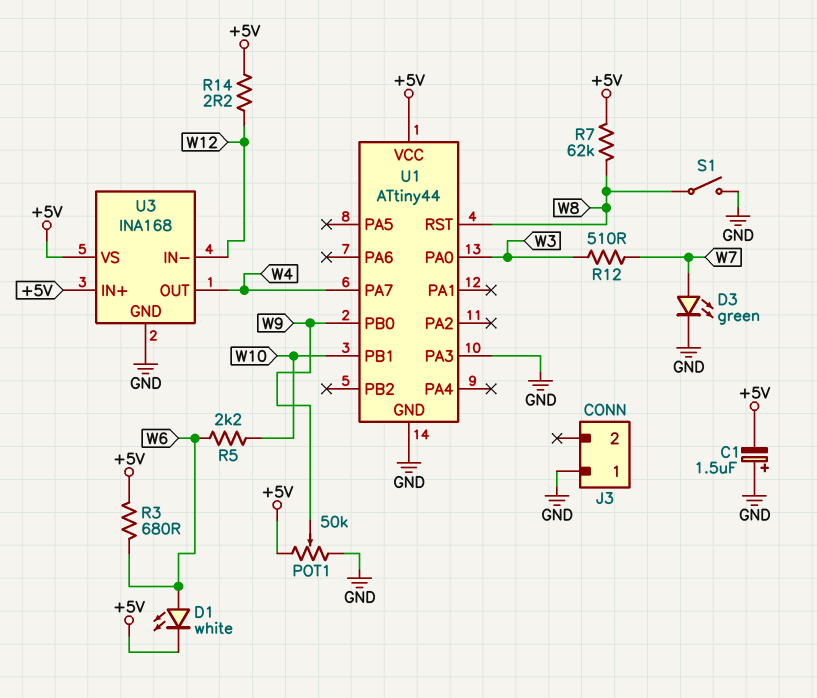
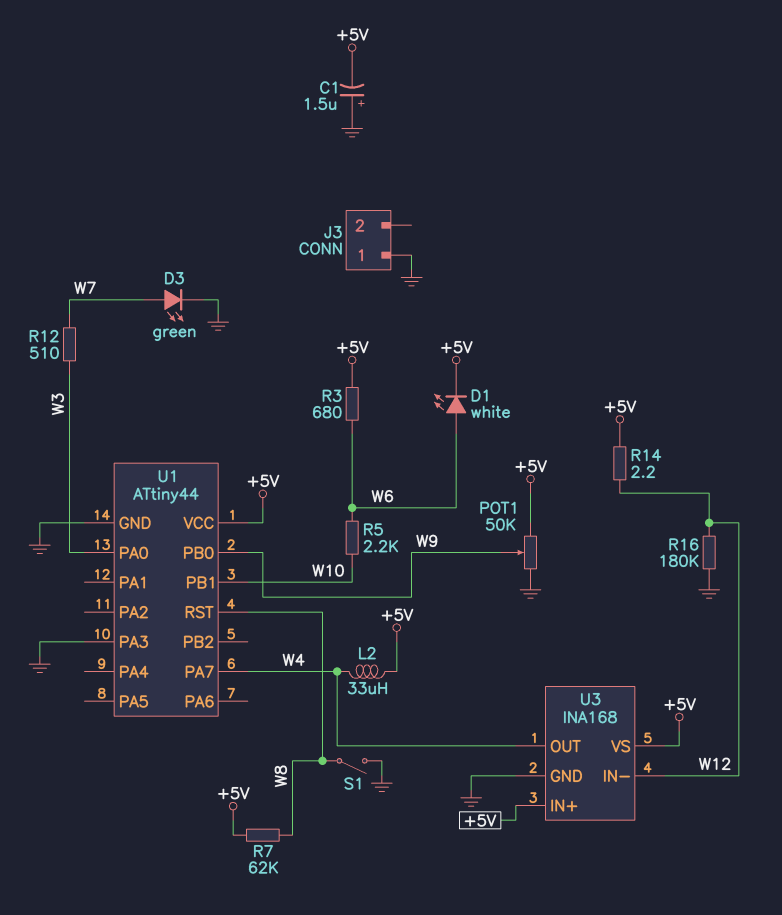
L2: none -> 33uH (+5V, W4)
R16: none -> 180k (GND, W12)

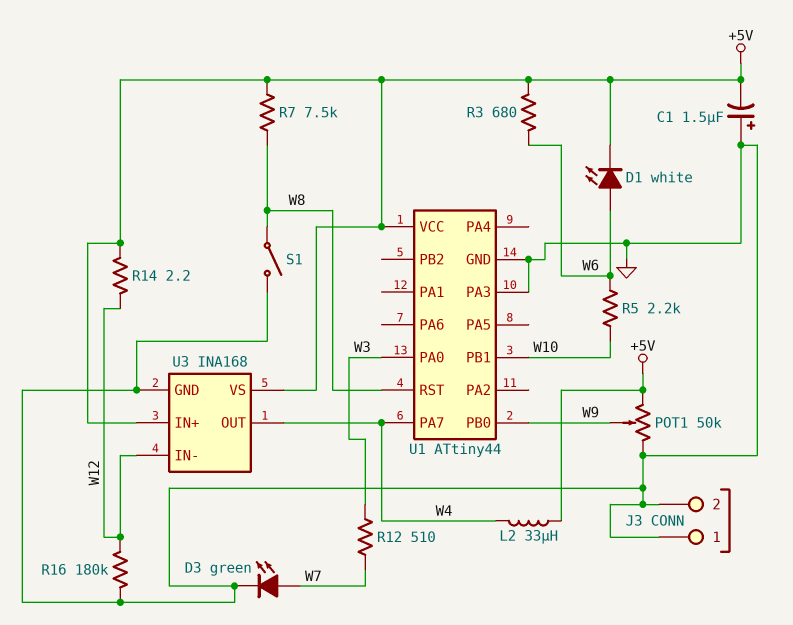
J3 pin 2: none -> GND
R7: 62k (+5V, W8) -> 7.5k (+5V, W8)

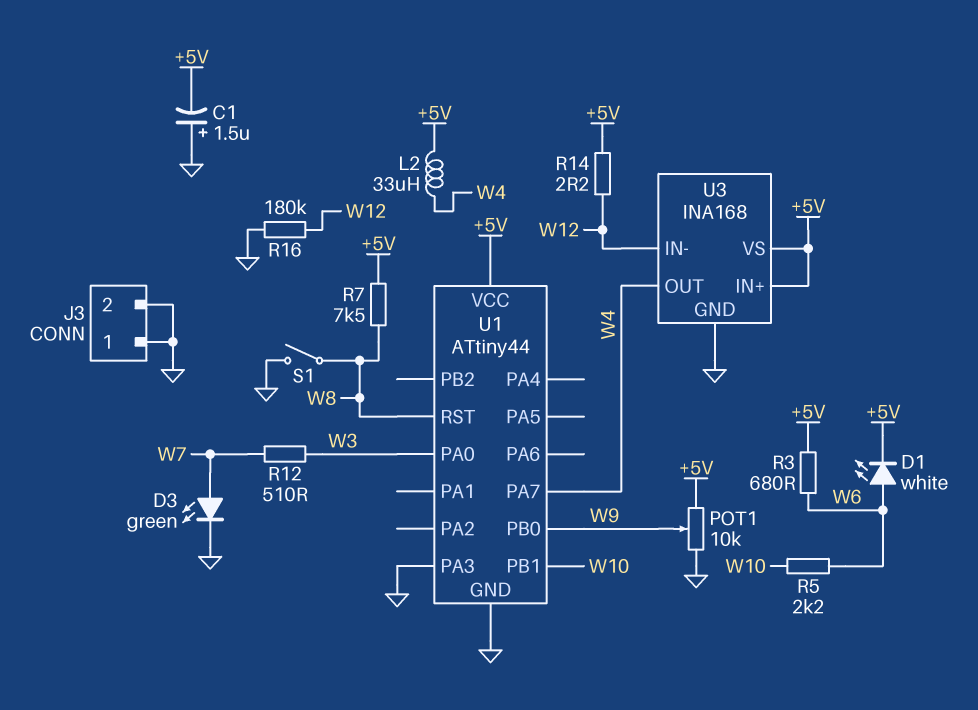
POT1: 50k (+5V, GND, wiper W9) -> 10k (+5V, GND, wiper W9)

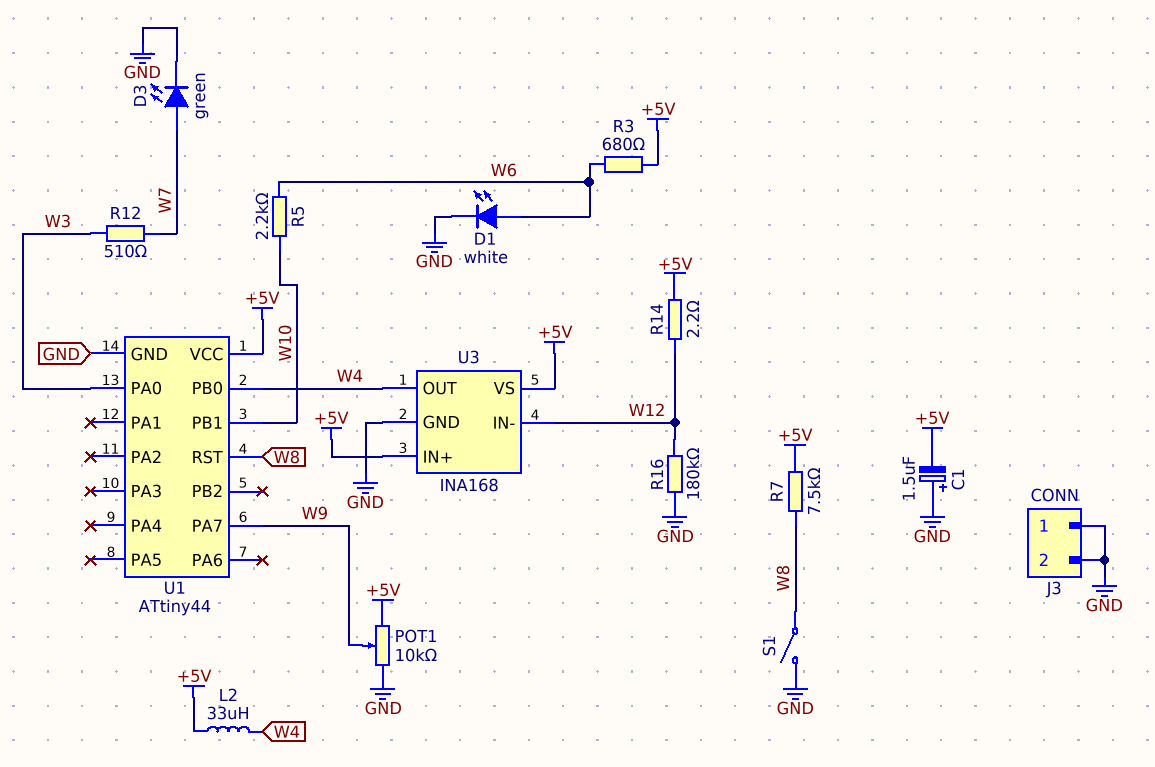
D1: LED white (A W6, K +5V) -> LED white (A W6, K GND)
U1 pin PA3: GND -> none
U1 pin PA7: W4 -> W9
U1 pin PB0: W9 -> W4

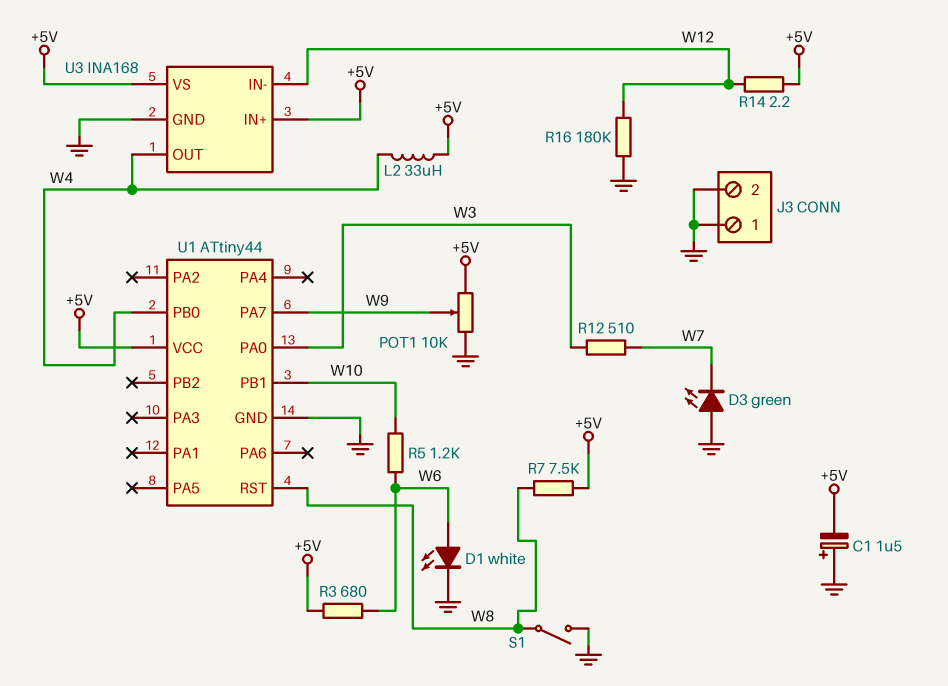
D3: LED green (A W7, K GND) -> LED green (A GND, K W7)
R5: 2.2k (W6, W10) -> 1.2k (W6, W10)

